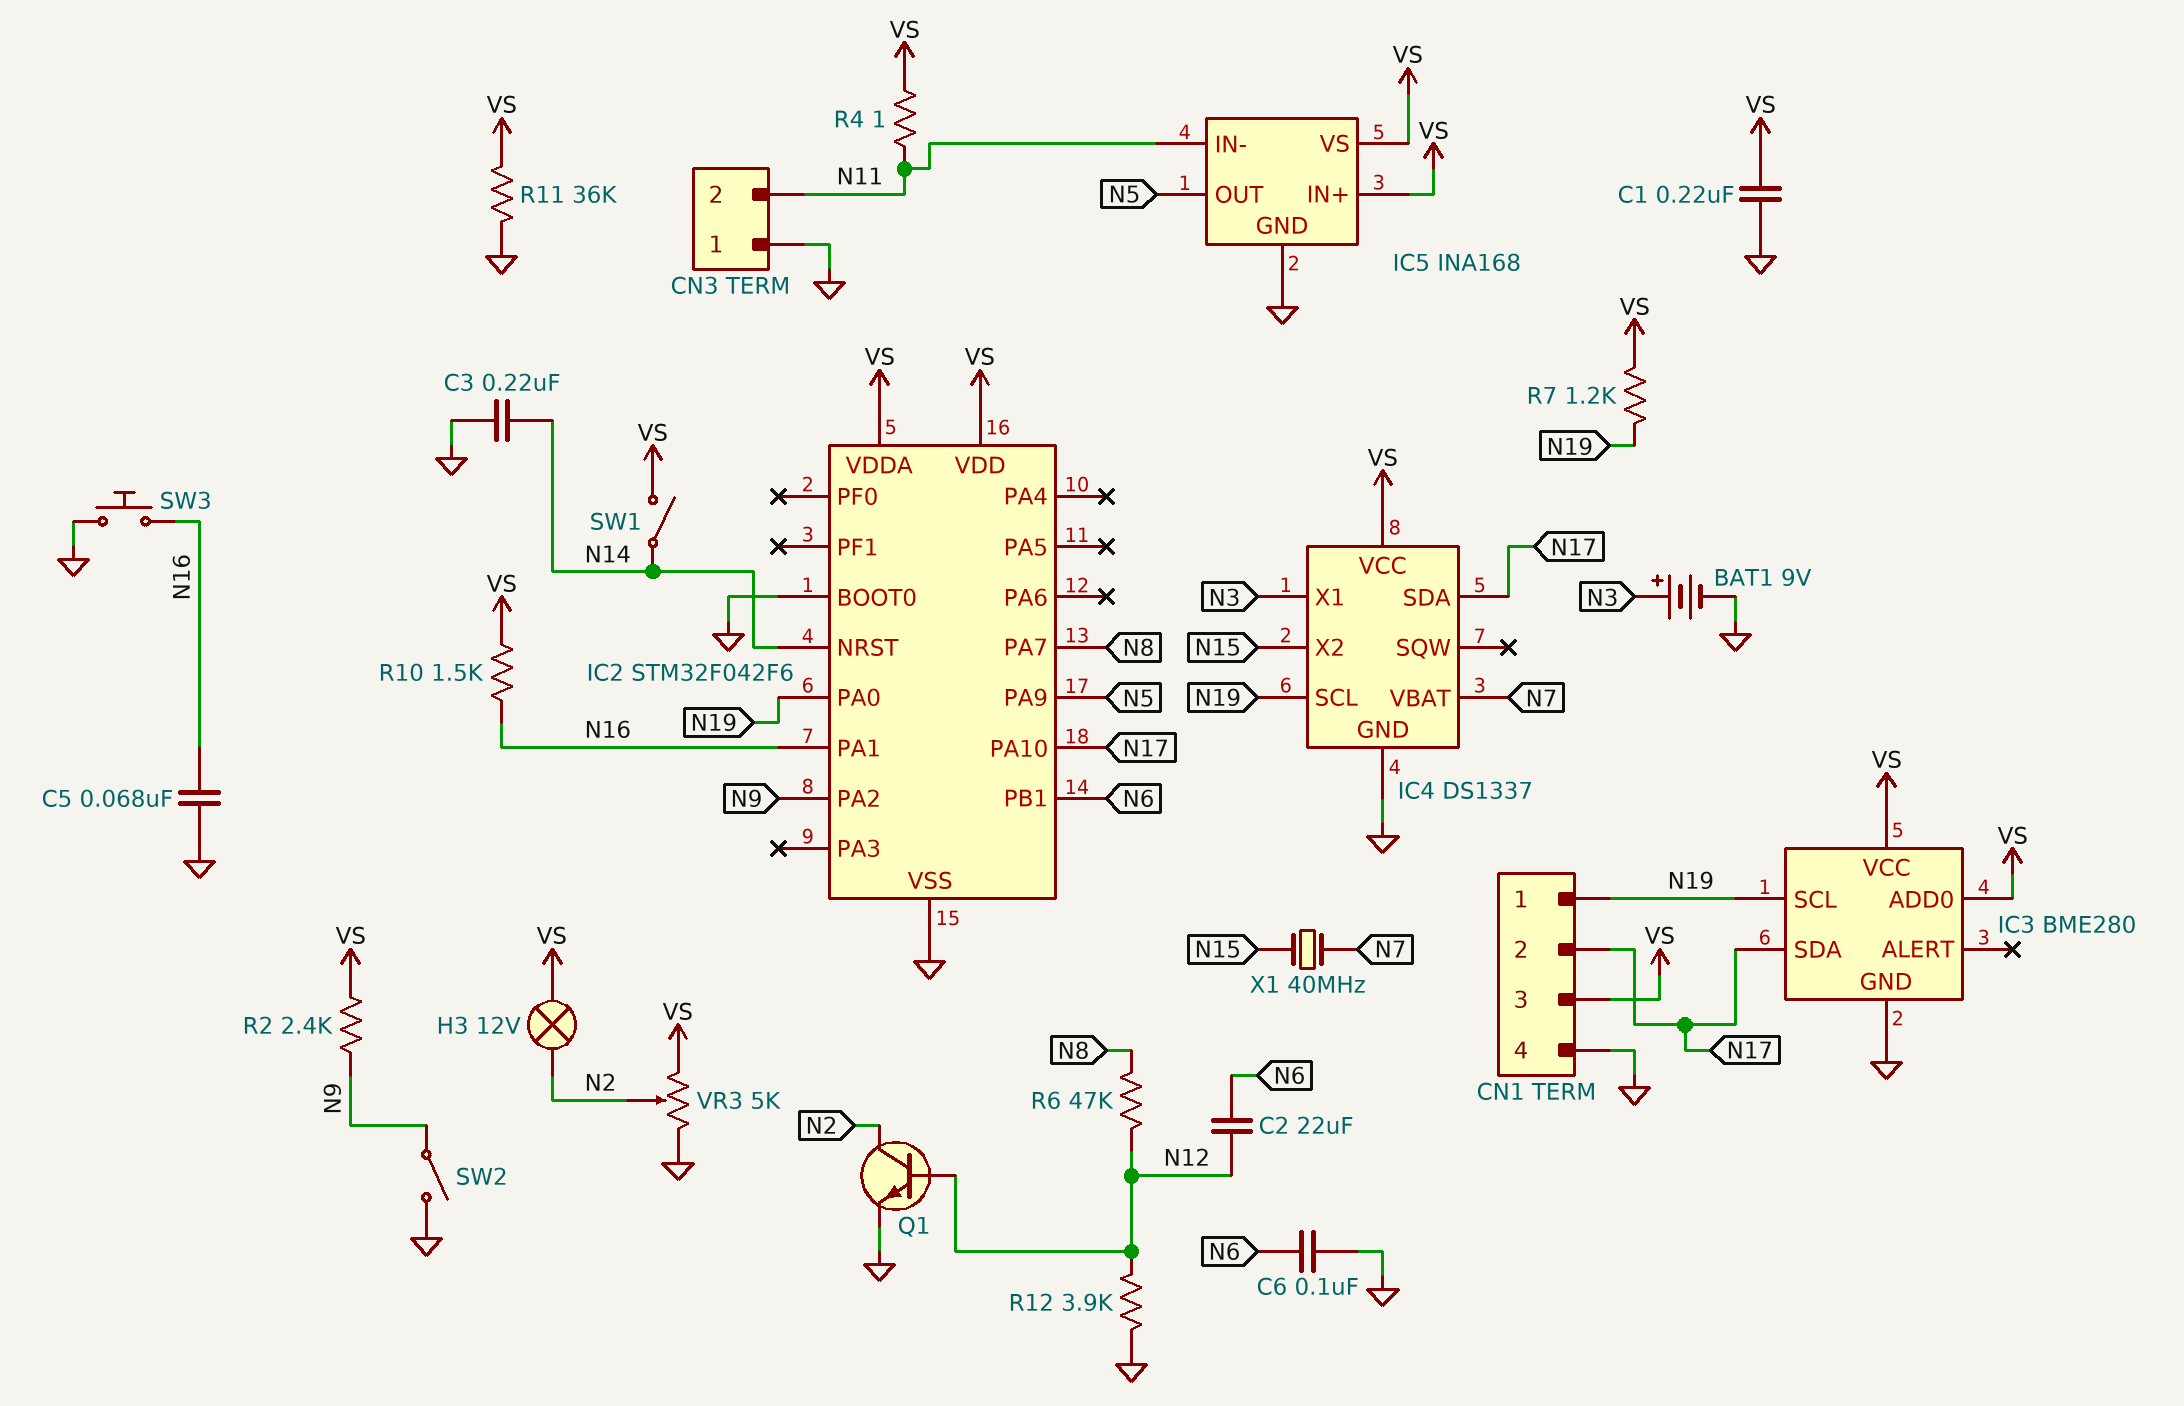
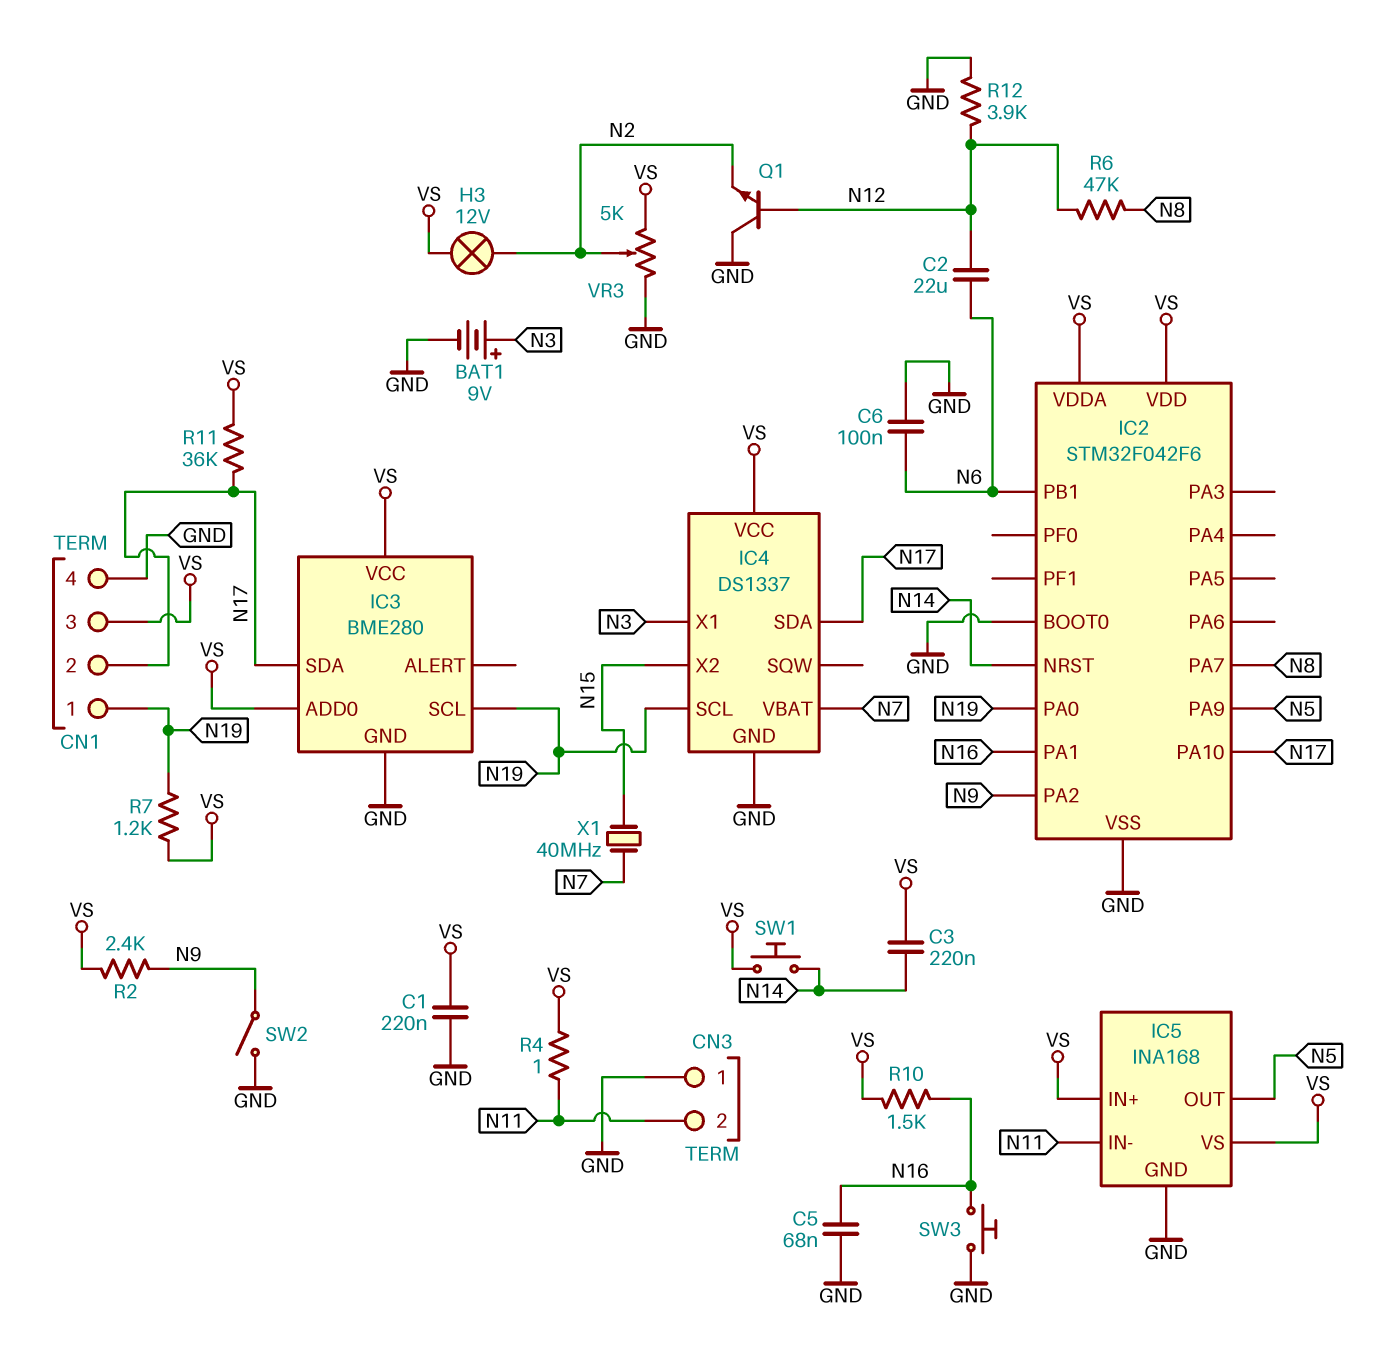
C3: 220nF (GND, N14) -> 220nF (N14, VS)
Q1: NPN (B N12, C N2, E GND) -> NPN (B N12, C GND, E N2)
R11: 36k (GND, VS) -> 36k (N17, VS)
SW1: switch (N14, VS) -> button (N14, VS)

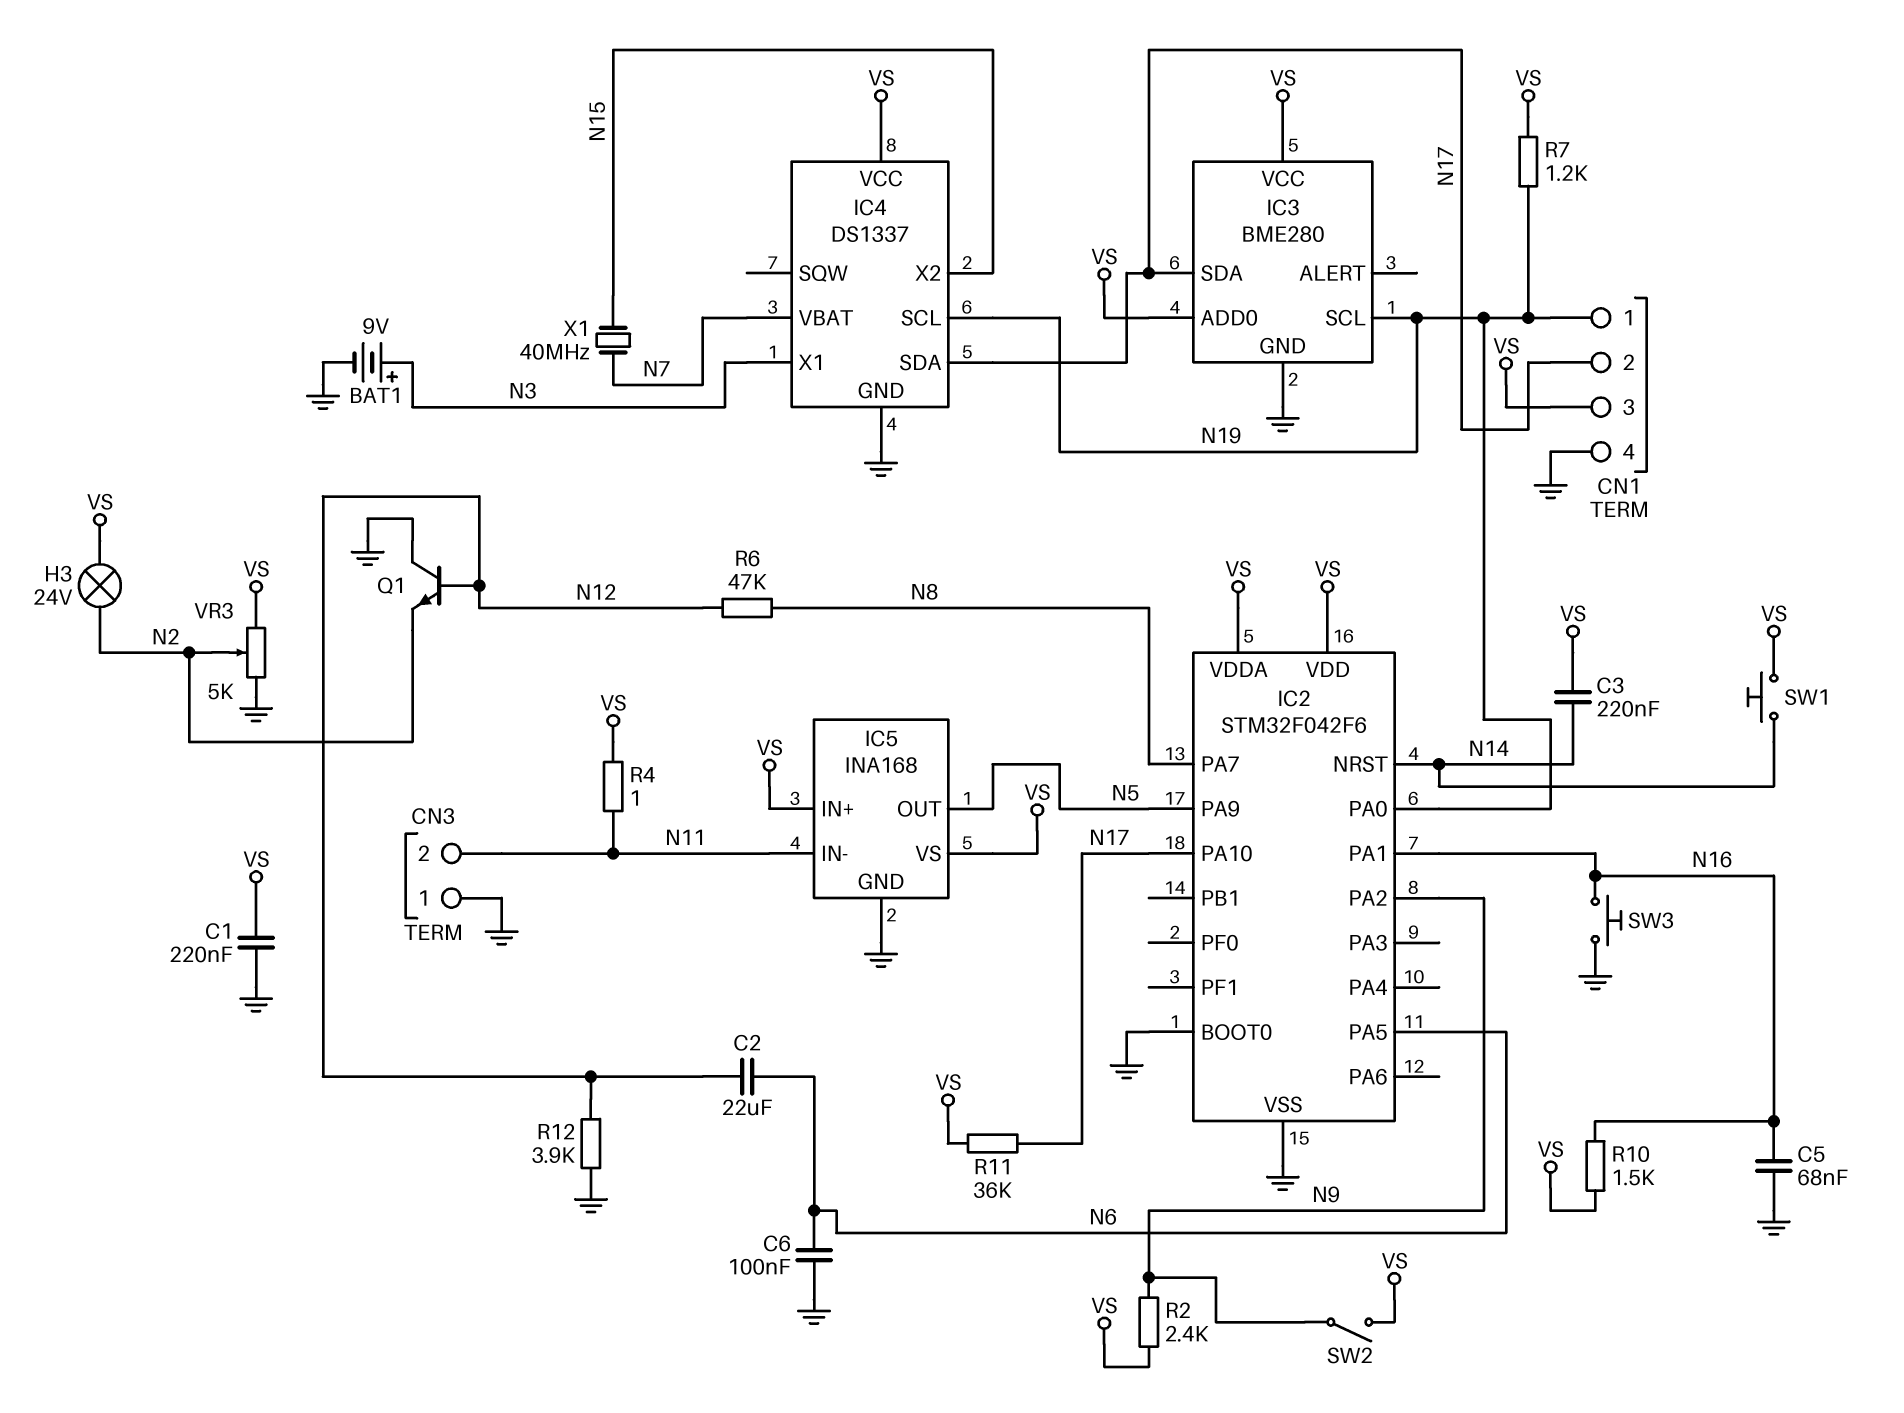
H3: lamp 12V (N2, VS) -> lamp 24V (N2, VS)
IC2 pin PA5: none -> N6
IC2 pin PB1: N6 -> none
SW2: switch (GND, N9) -> switch (N9, VS)

